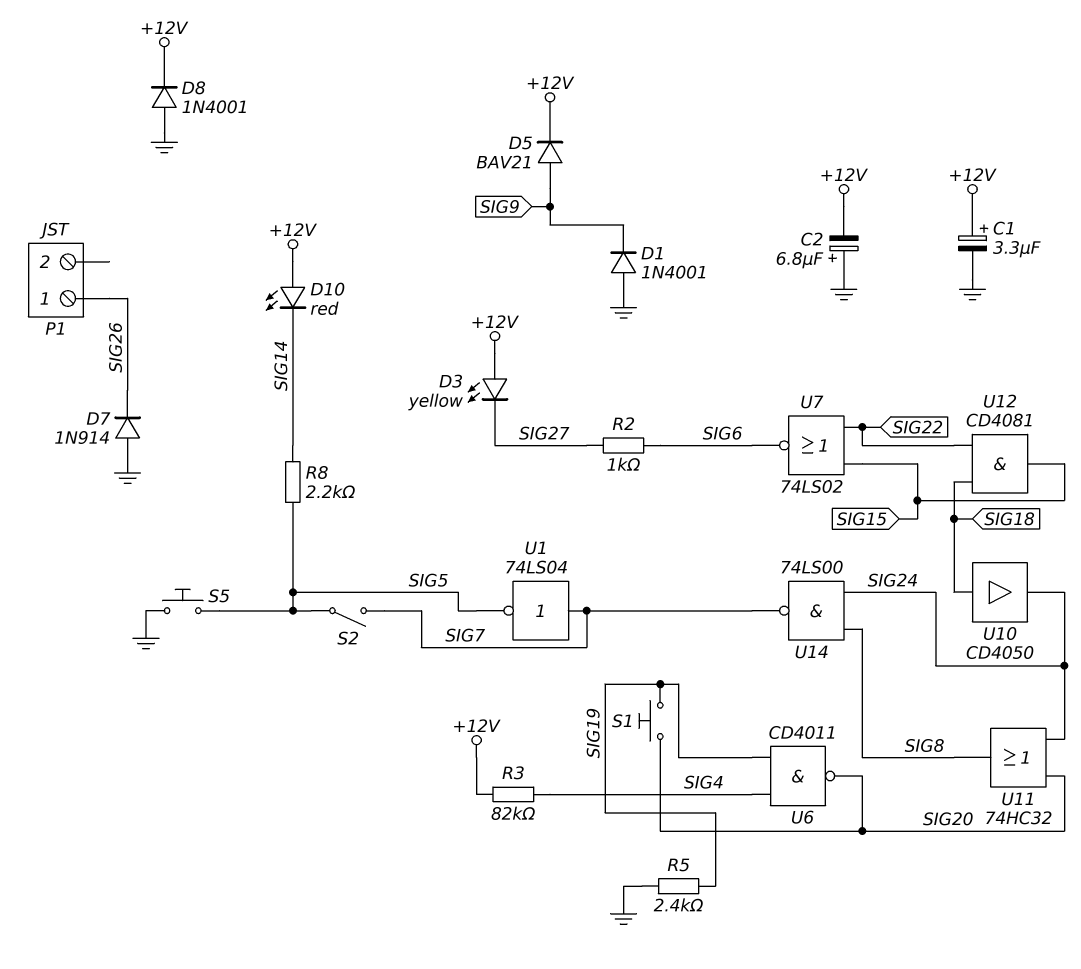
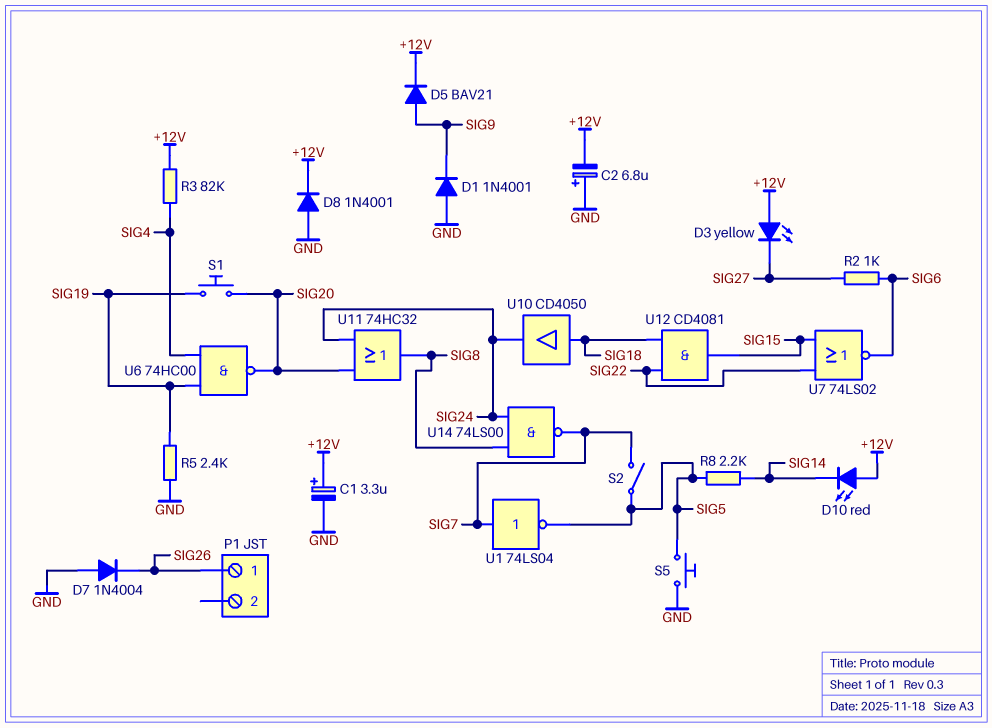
D7: diode 1N914 (A GND, K SIG26) -> diode 1N4004 (A GND, K SIG26)
U6: NAND CD4011 (in SIG4, in SIG19, out SIG20) -> NAND 74HC00 (in SIG4, in SIG19, out SIG20)

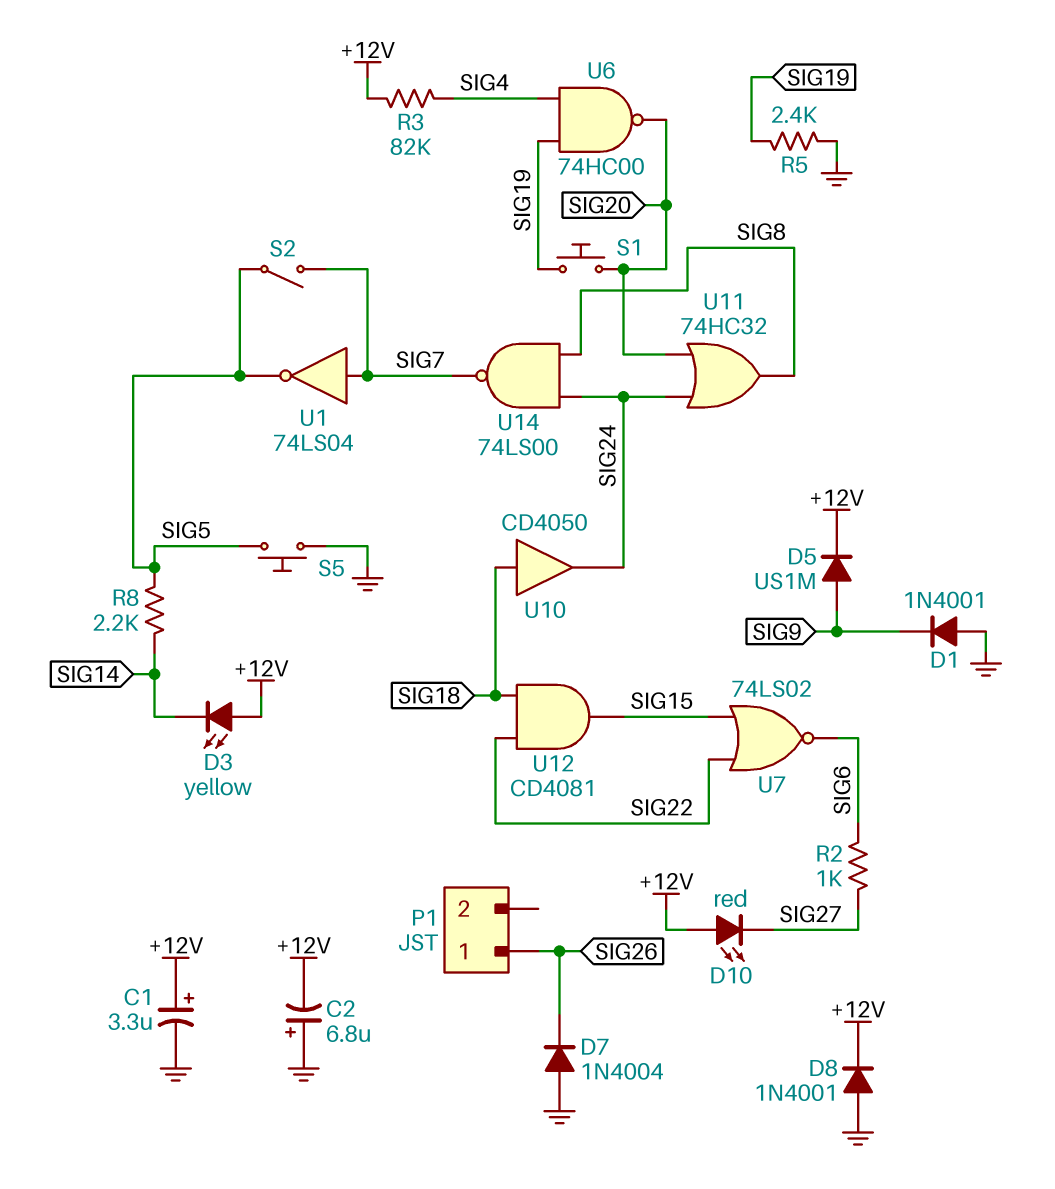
D3: LED yellow (A +12V, K SIG27) -> LED yellow (A +12V, K SIG14)
D5: diode BAV21 (A SIG9, K +12V) -> diode US1M (A SIG9, K +12V)
D10: LED red (A +12V, K SIG14) -> LED red (A +12V, K SIG27)

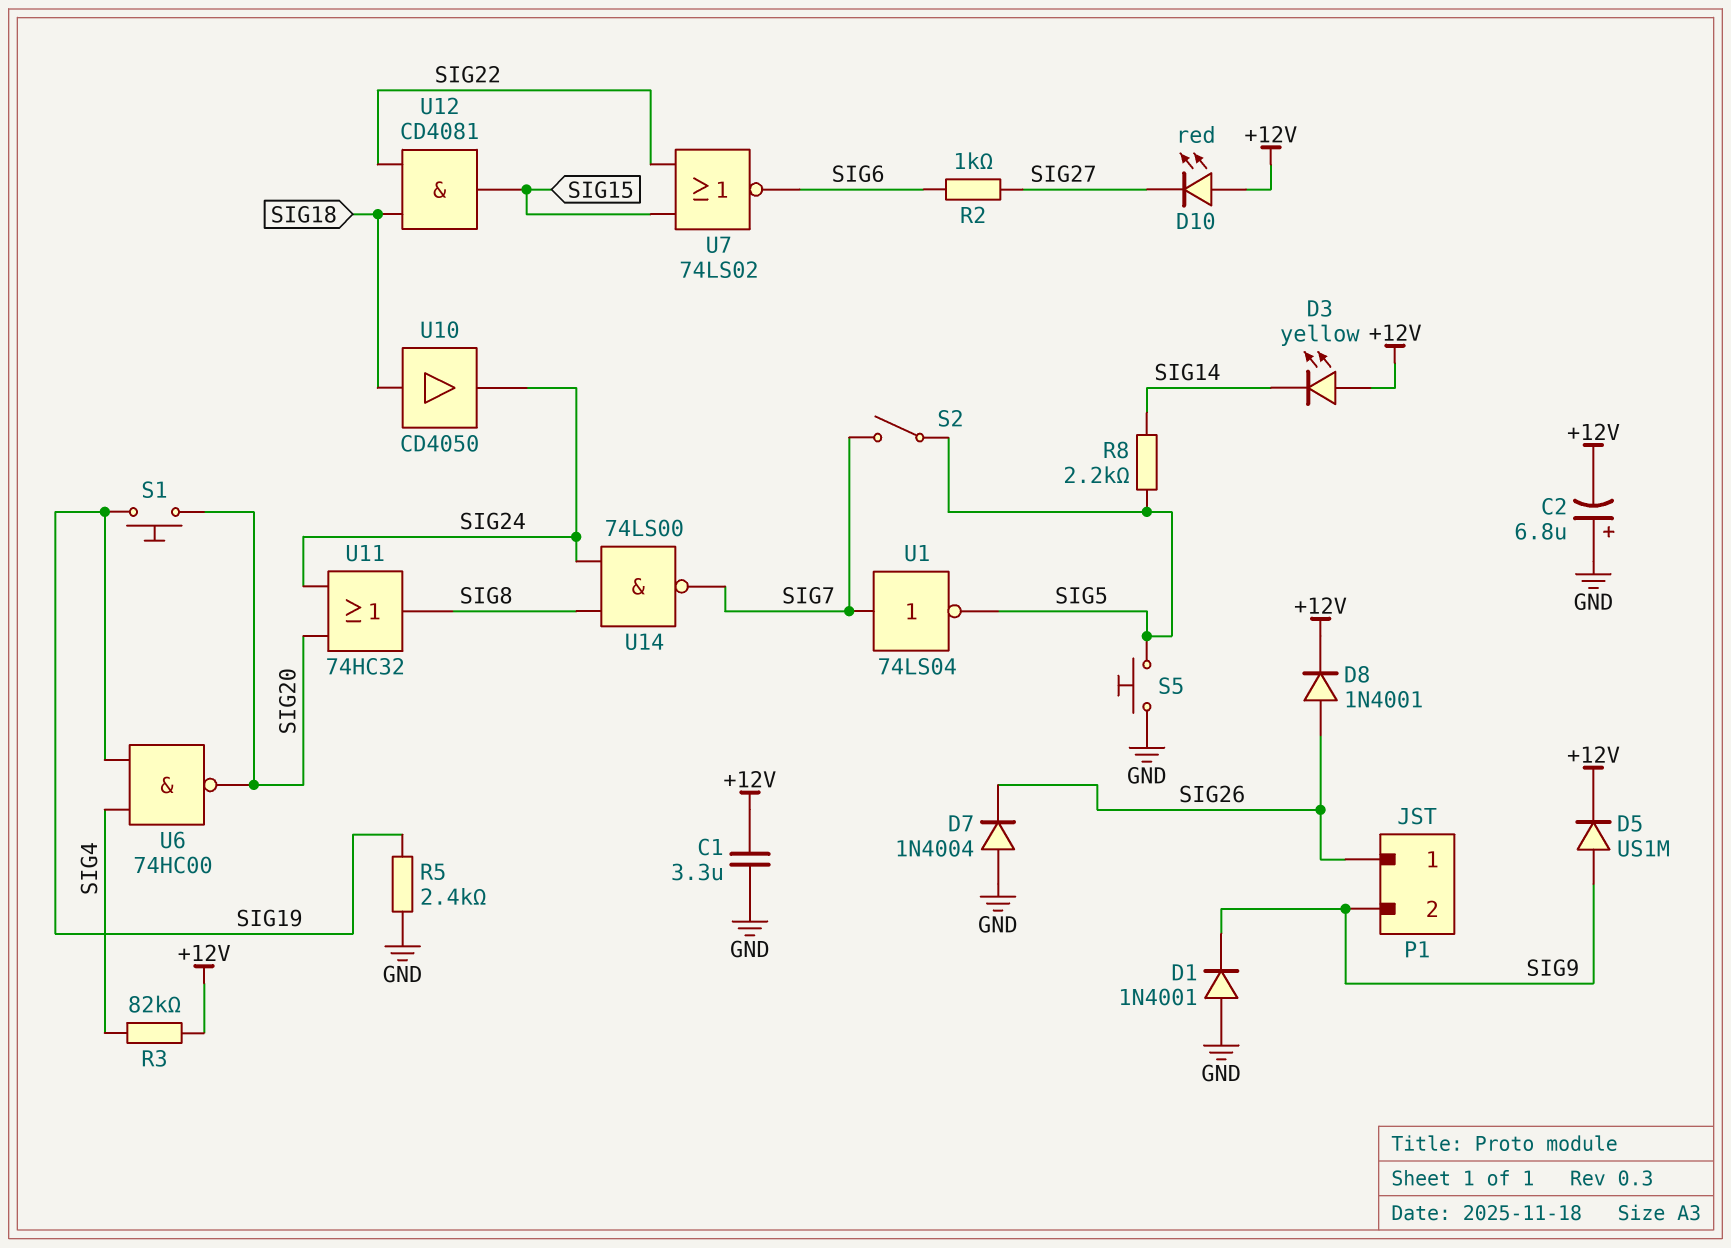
C1: 3.3uF (plus +12V, minus GND) -> 3.3uF (+12V, GND)
D8: diode 1N4001 (A GND, K +12V) -> diode 1N4001 (A SIG26, K +12V)
P1 pin 2: none -> SIG9

